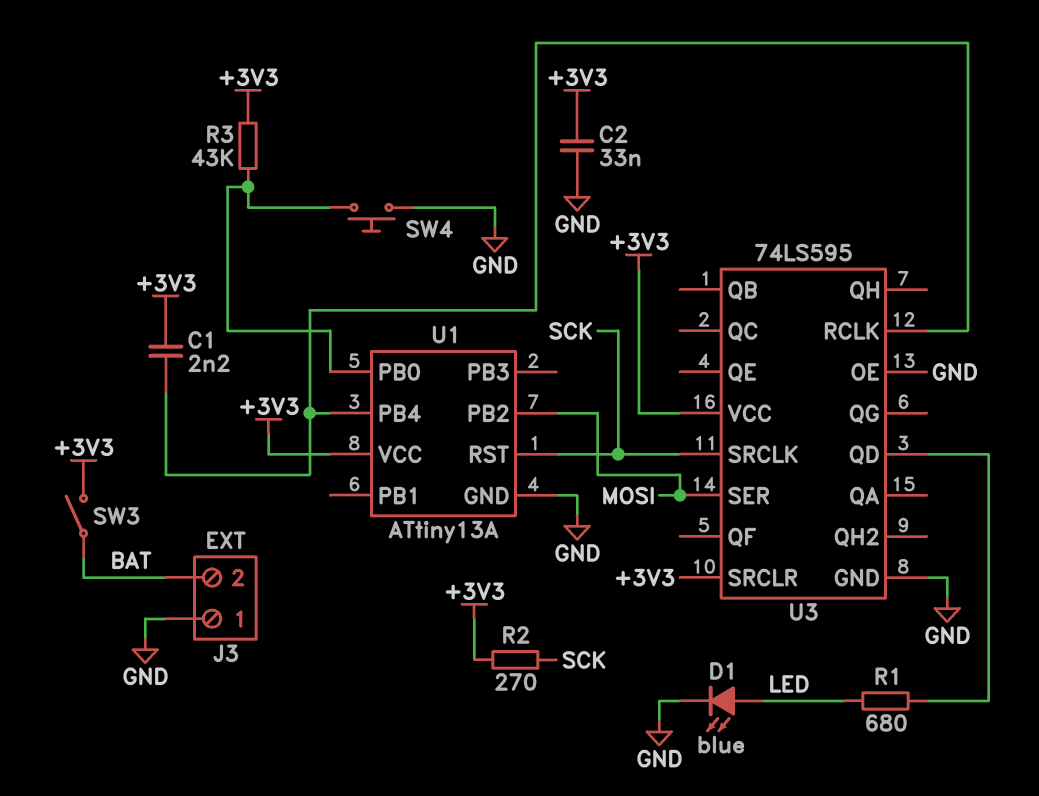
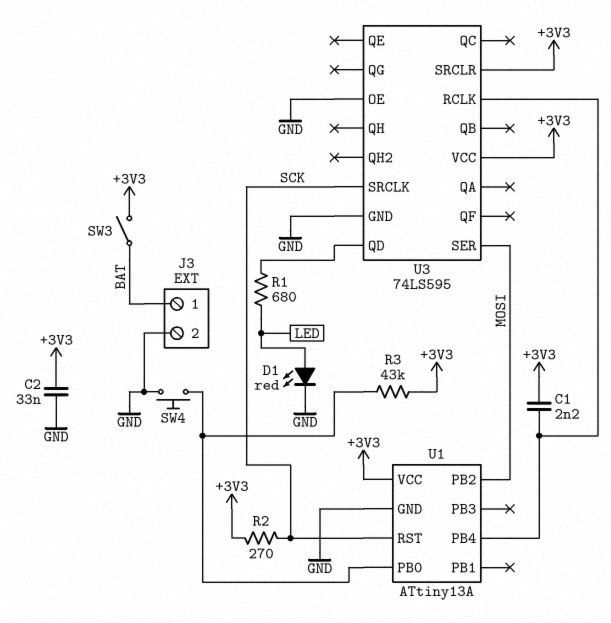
D1: LED blue (A LED, K GND) -> LED red (A LED, K GND)
J3 pin 1: GND -> BAT
J3 pin 2: BAT -> GND

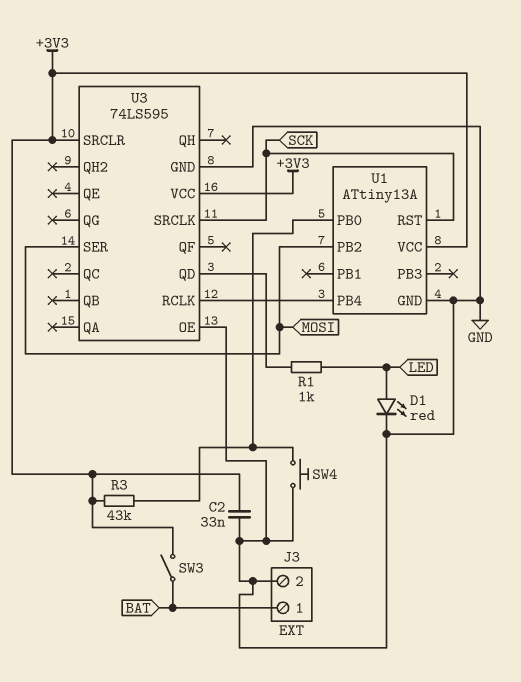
C1: 2.2nF (+3V3, U1/PB4) -> none
R1: 680 (LED, U3/QD) -> 1k (LED, U3/QD)
R2: 270 (+3V3, SCK) -> none

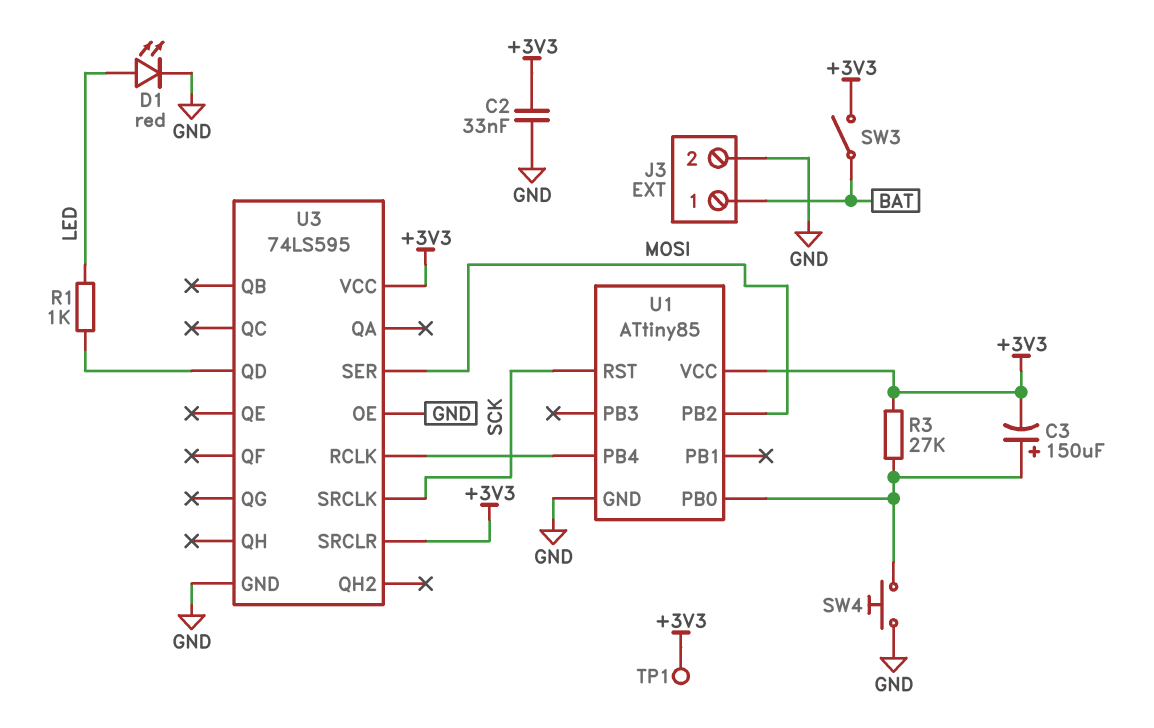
C3: none -> 150uF (plus U1/PB0, minus +3V3)
R3: 43k (+3V3, U1/PB0) -> 27k (+3V3, U1/PB0)
TP1: none -> test point (+3V3)
U1: ATtiny13A -> ATtiny85

